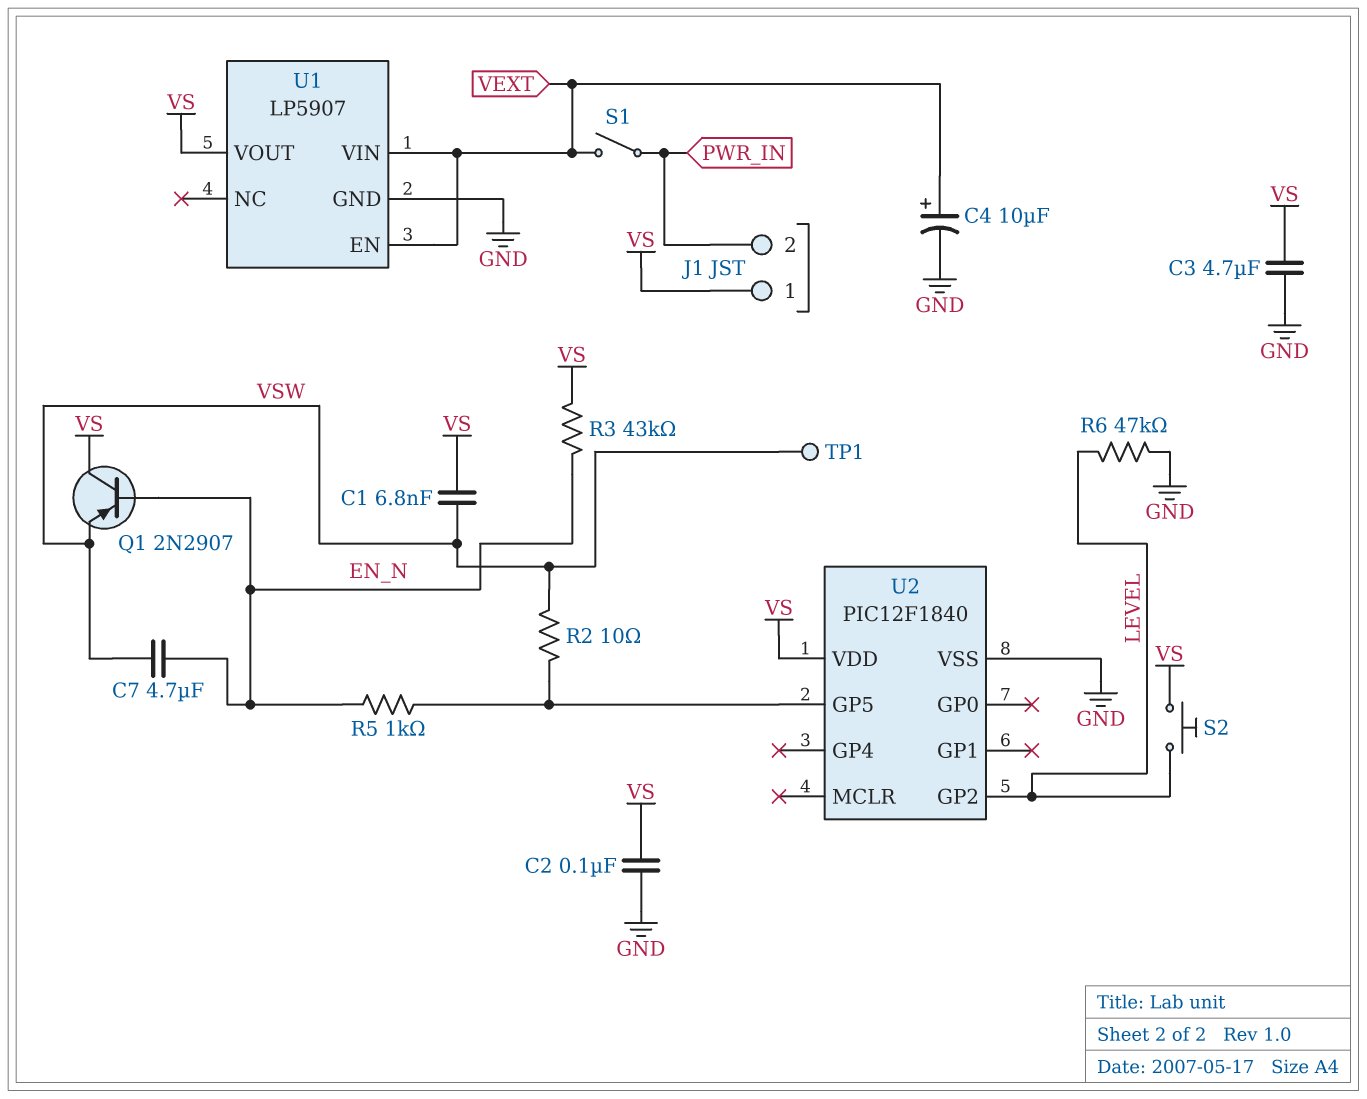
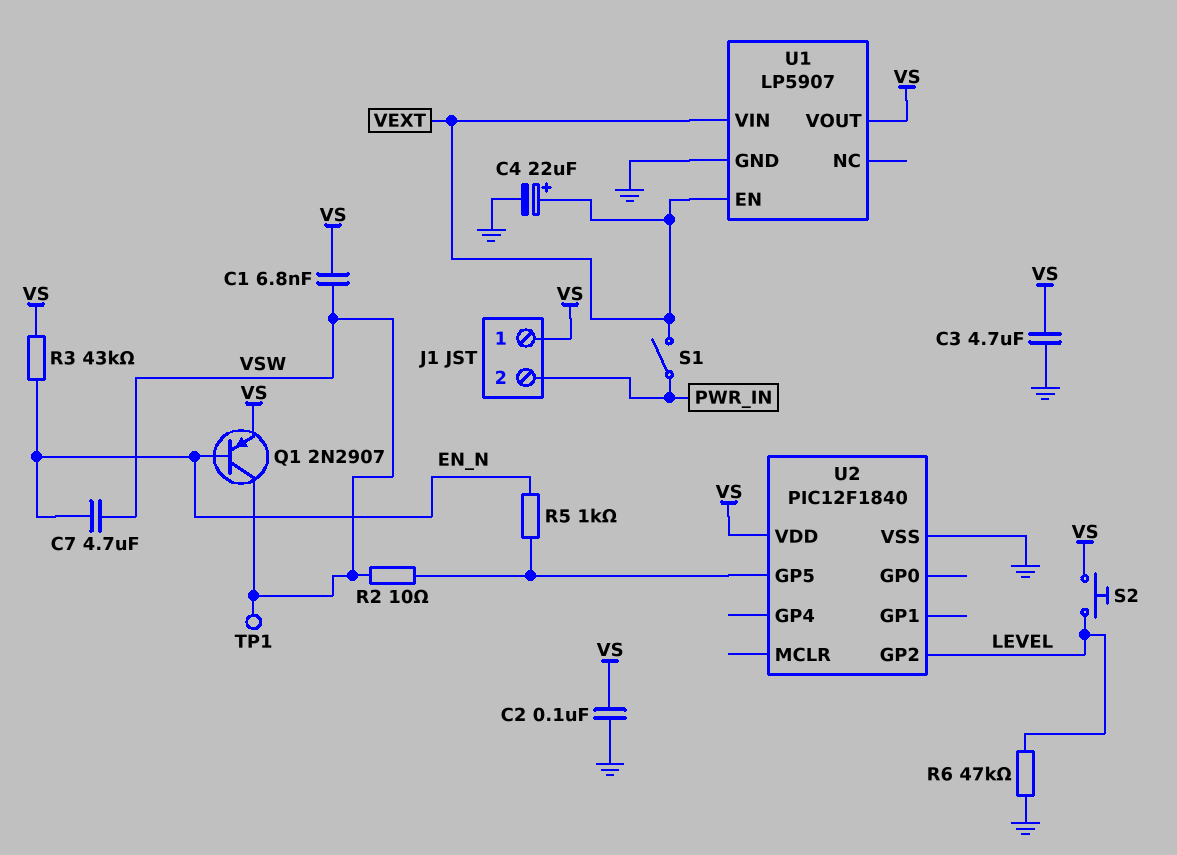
C4: 10uF (plus VEXT, minus GND) -> 22uF (plus VEXT, minus GND)
Q1: PNP 2N2907 (B EN_N, C VS, E VSW) -> PNP 2N2907 (B EN_N, C VSW, E VS)

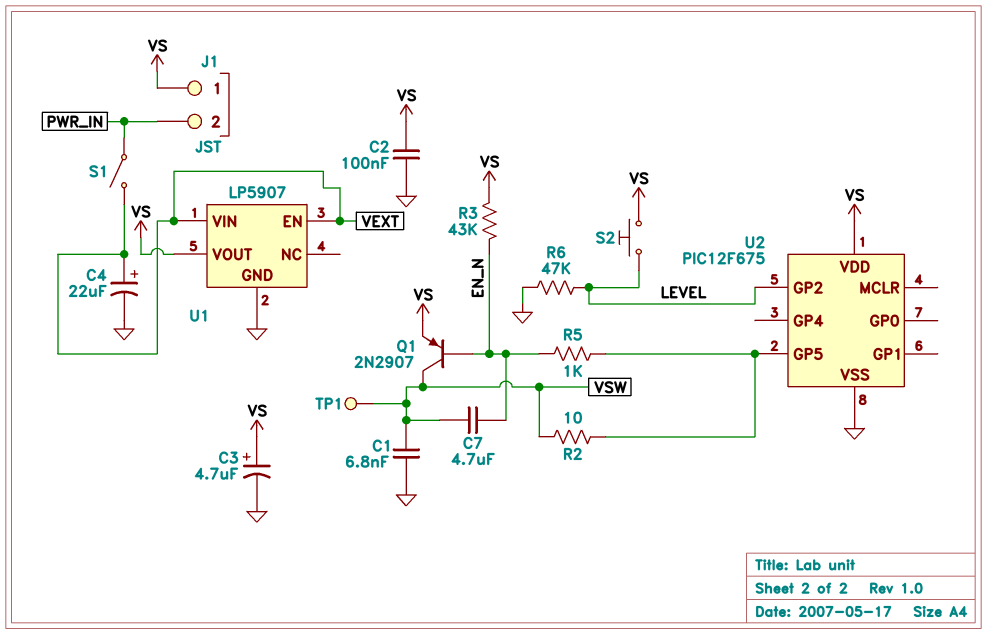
C1: 6.8nF (VS, VSW) -> 6.8nF (GND, VSW)
C3: 4.7uF (GND, VS) -> 4.7uF (plus VS, minus GND)
U2: PIC12F1840 -> PIC12F675

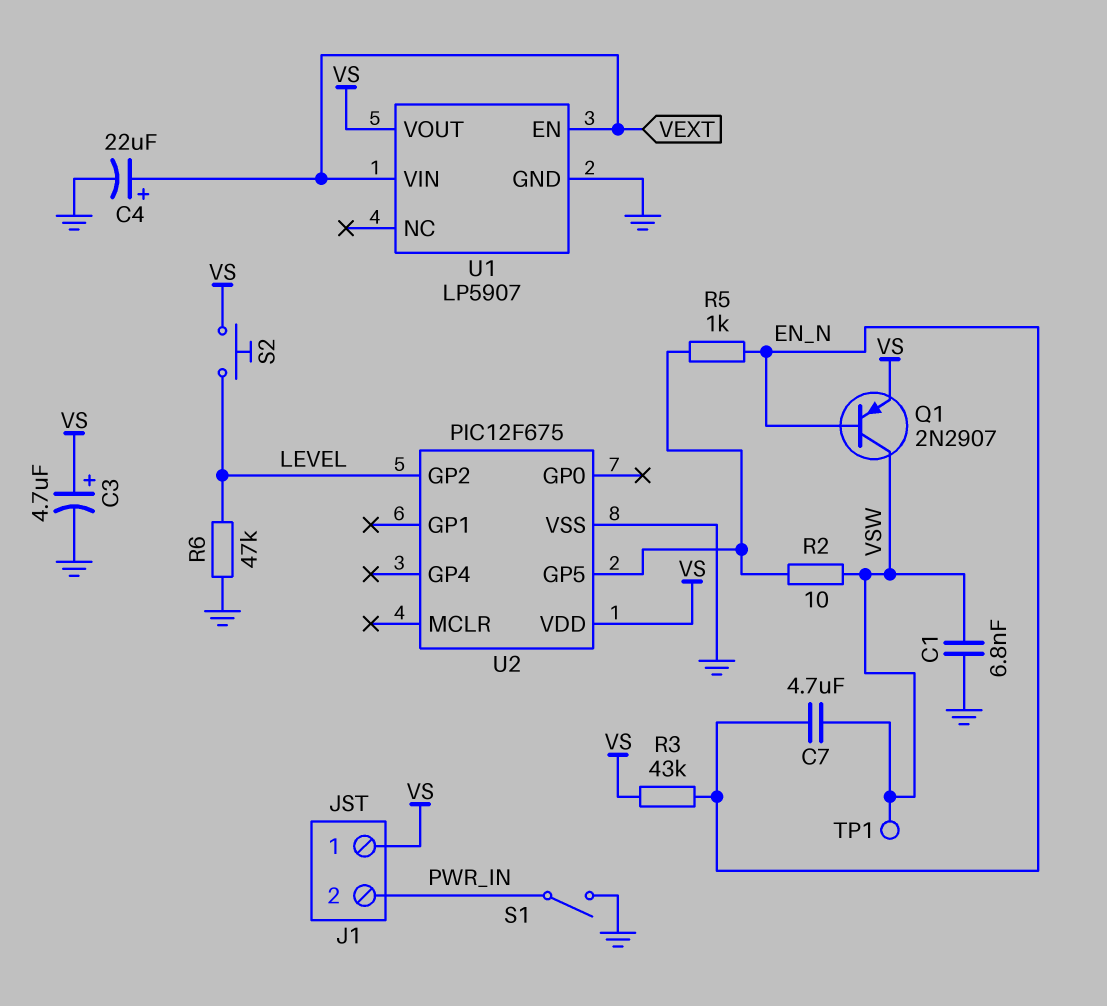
C2: 100nF (GND, VS) -> none
S1: switch (PWR_IN, VEXT) -> switch (GND, PWR_IN)

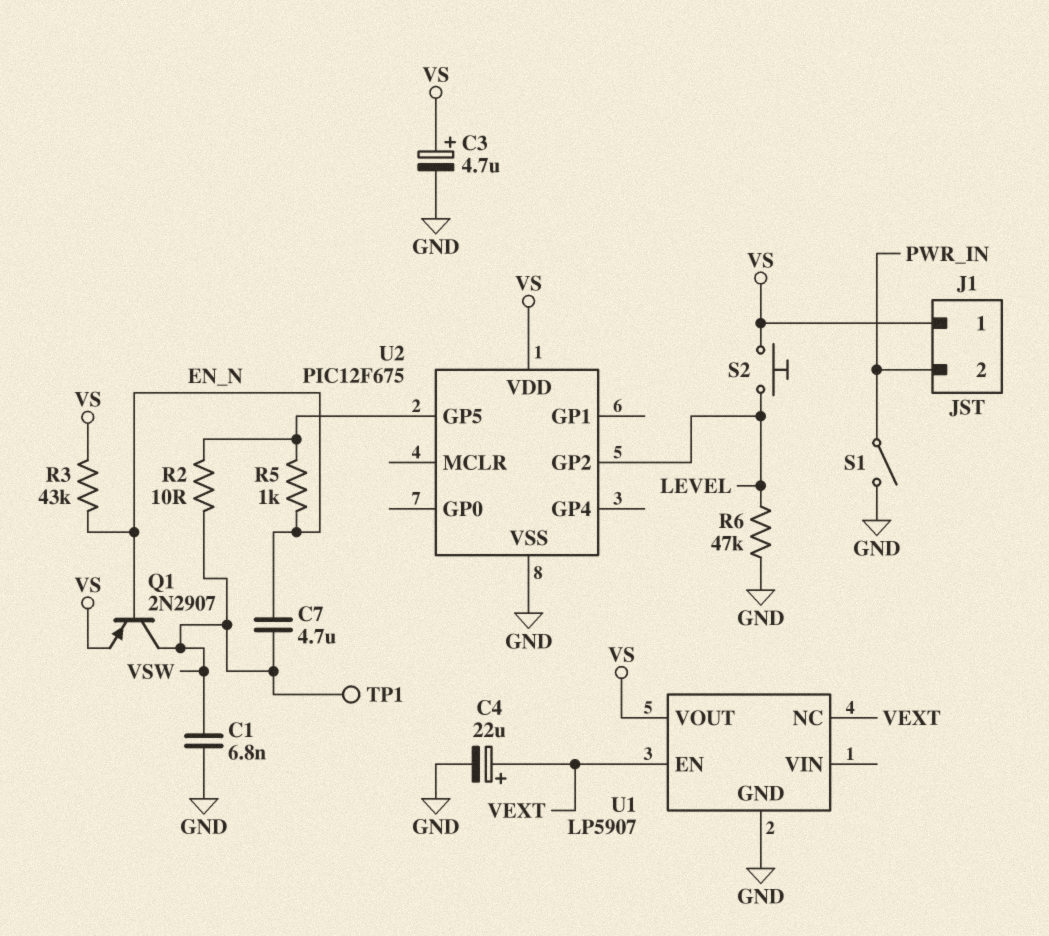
U1 pin NC: none -> VEXT
U1 pin VIN: VEXT -> none

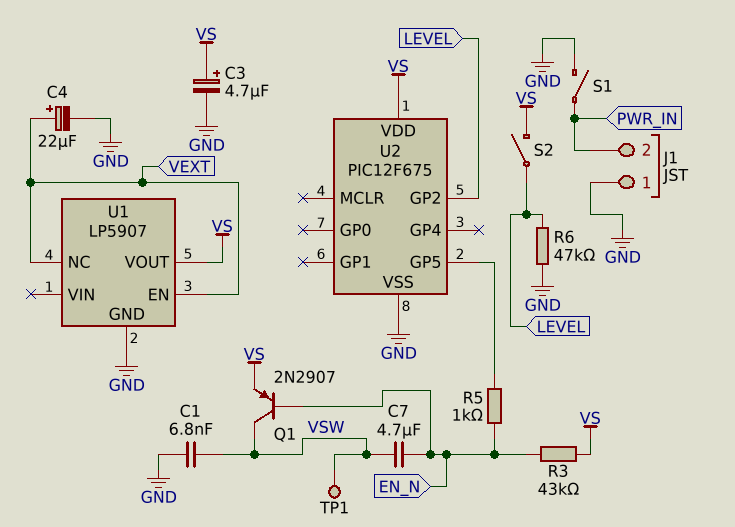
J1 pin 1: VS -> GND
R2: 10 (U2/GP5, VSW) -> none
S2: button (LEVEL, VS) -> switch (LEVEL, VS)

